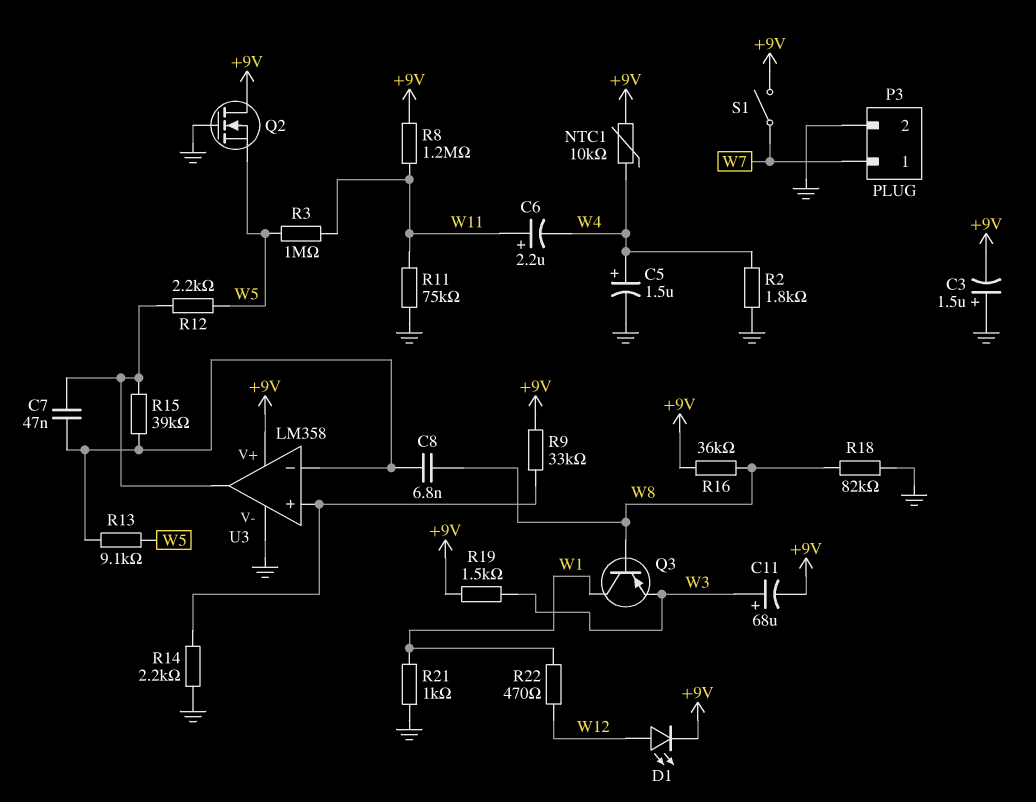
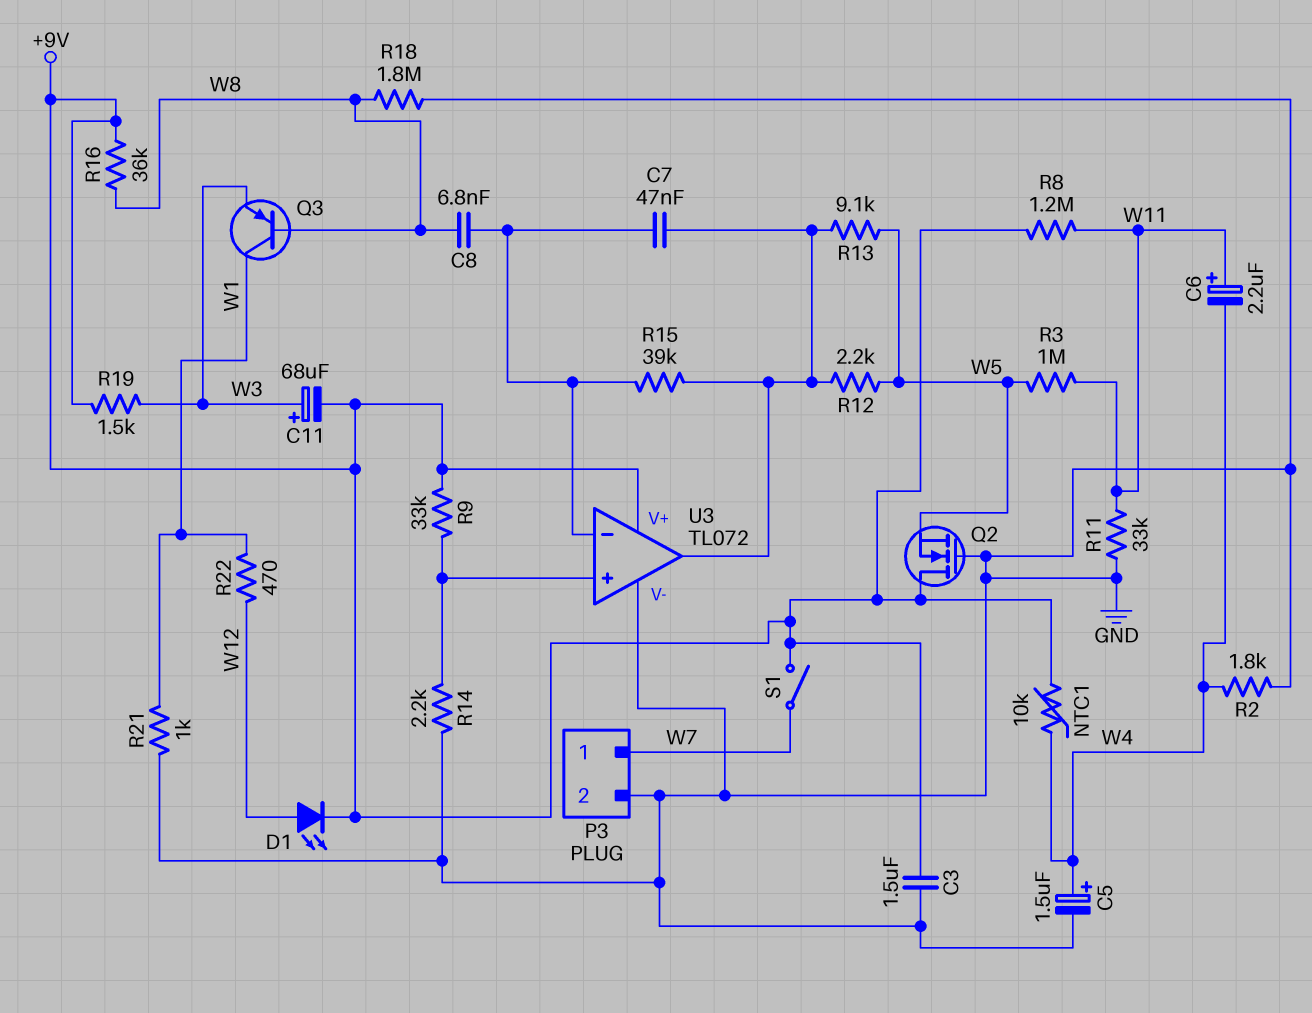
C3: 1.5uF (plus GND, minus +9V) -> 1.5uF (+9V, GND)
R11: 75k (GND, W11) -> 33k (GND, W11)
R13: 9.1k (U3/in-, W5) -> 9.1k (U3/out, W5)
R18: 82k (GND, W8) -> 1.8M (GND, W8)
U3: LM358 -> TL072

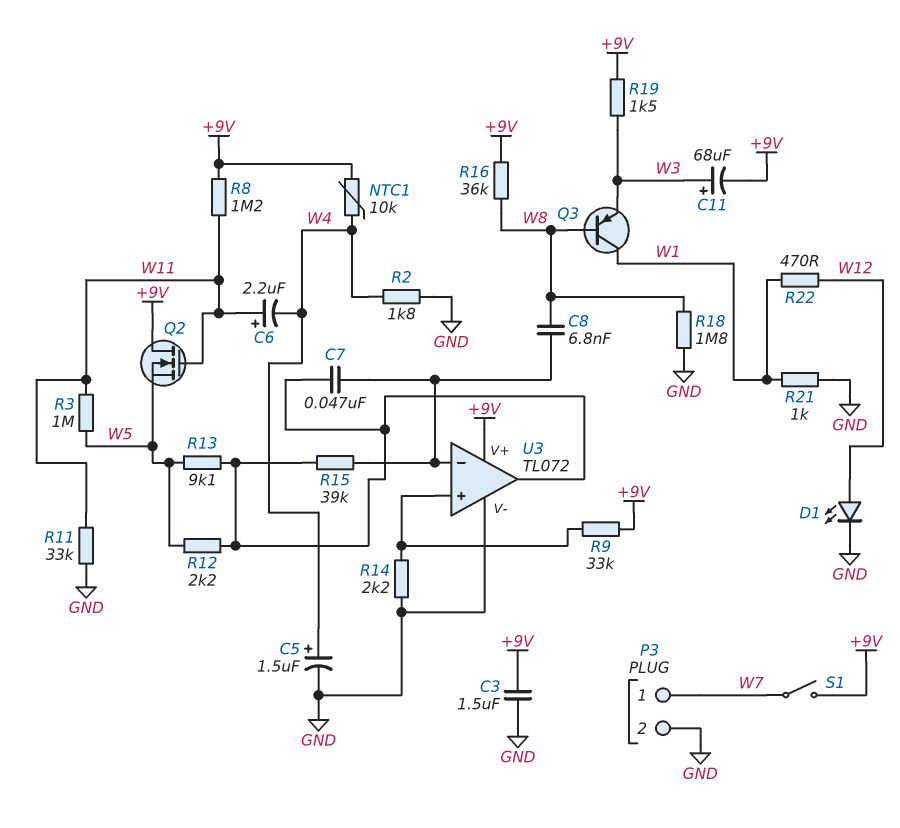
D1: LED (A W12, K +9V) -> LED (A W12, K GND)
Q2: NMOS (G GND, D +9V, S W5) -> NMOS (G W11, D +9V, S W5)

